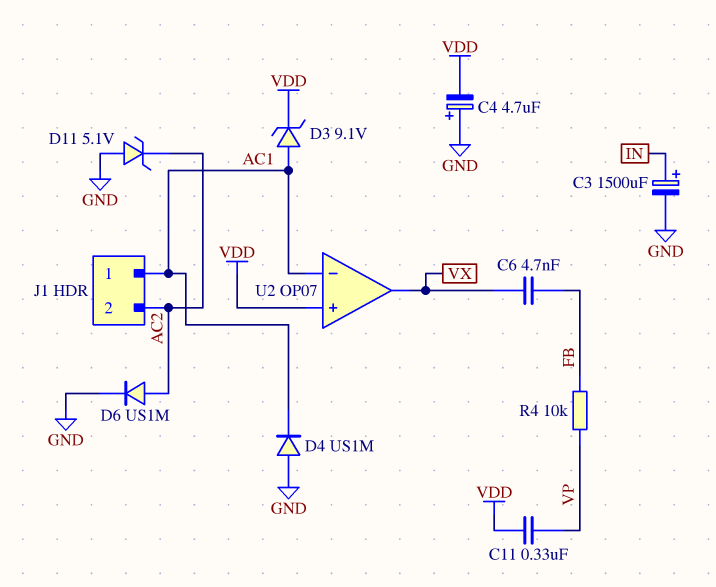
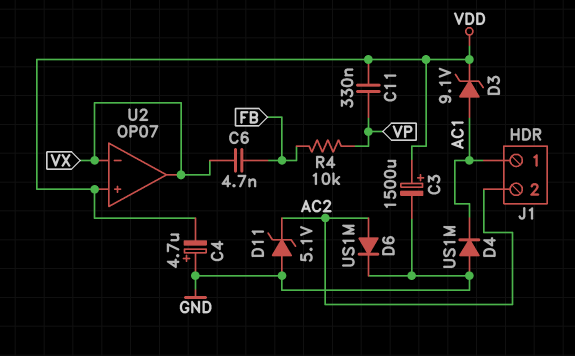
C3: 1500uF (plus IN, minus GND) -> 1500uF (plus VDD, minus GND)
U2 pin in-: AC1 -> VX

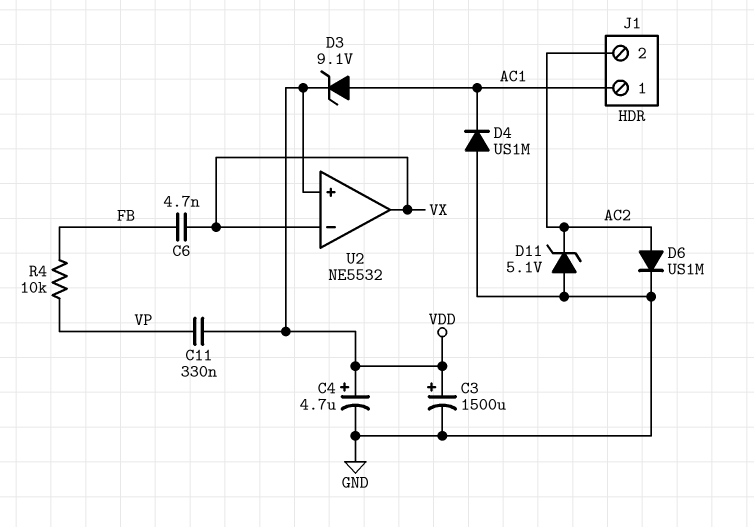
C4: 4.7uF (plus GND, minus VDD) -> 4.7uF (plus VDD, minus GND)
U2: OP07 -> NE5532

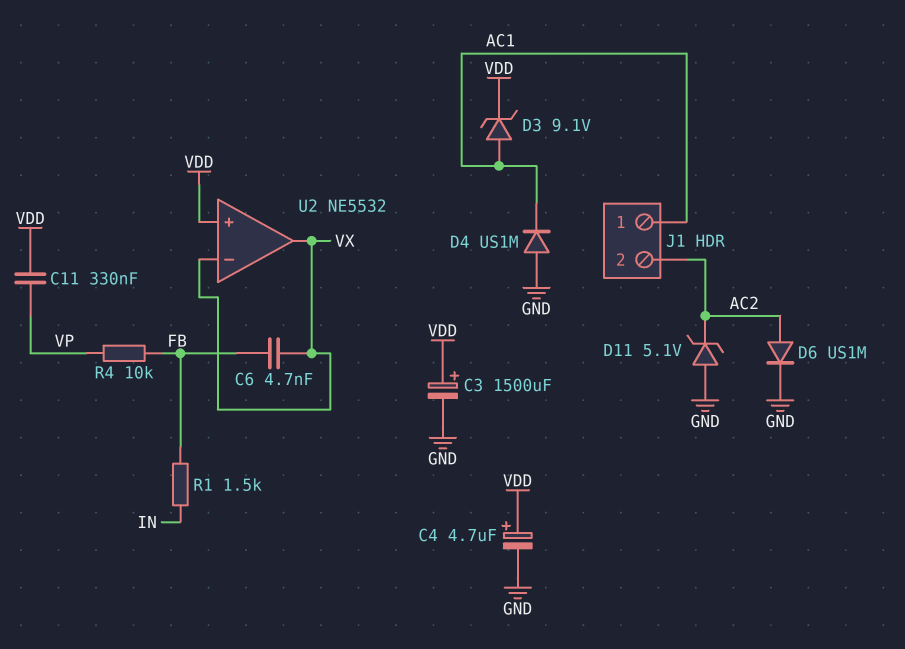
R1: none -> 1.5k (FB, IN)

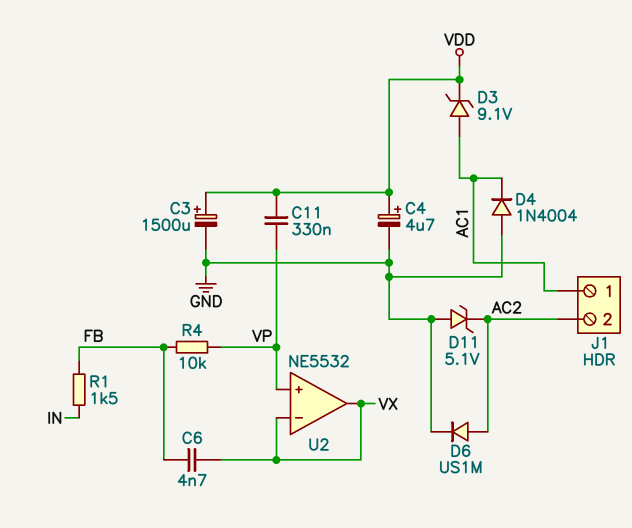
D4: diode US1M (A GND, K AC1) -> diode 1N4004 (A GND, K AC1)
U2 pin in+: VDD -> VP

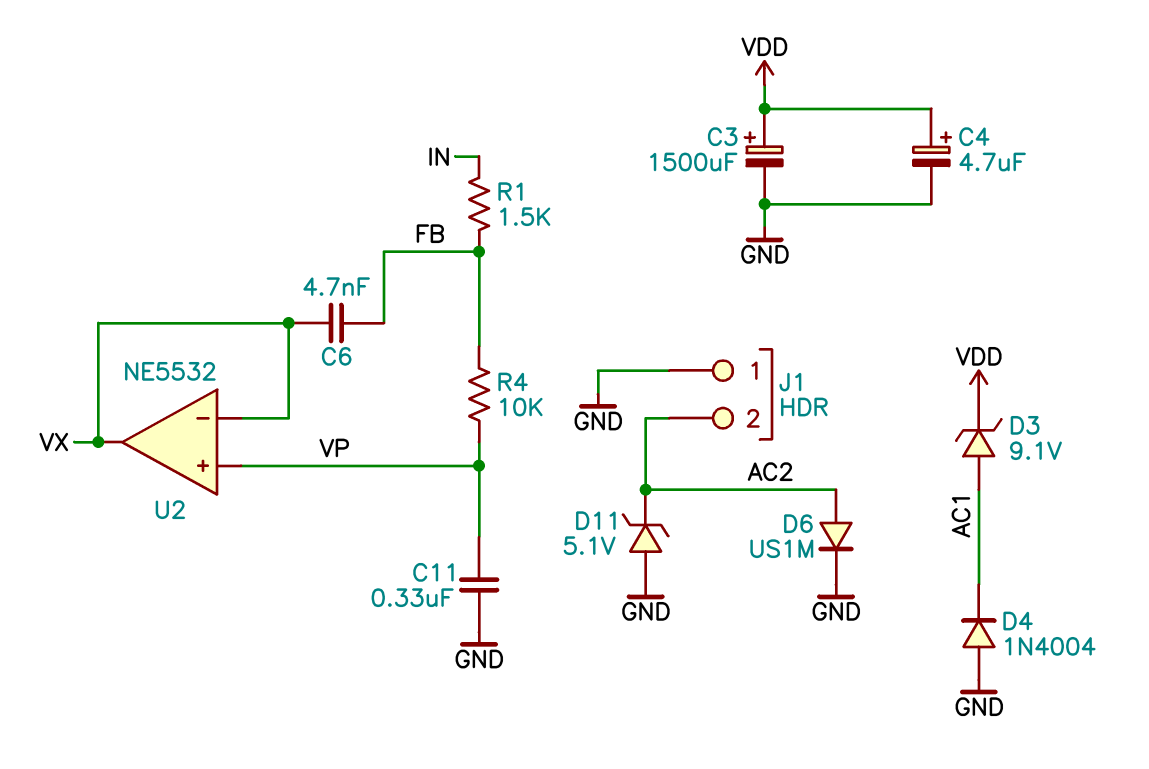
C11: 330nF (VDD, VP) -> 330nF (GND, VP)
J1 pin 1: AC1 -> GND

